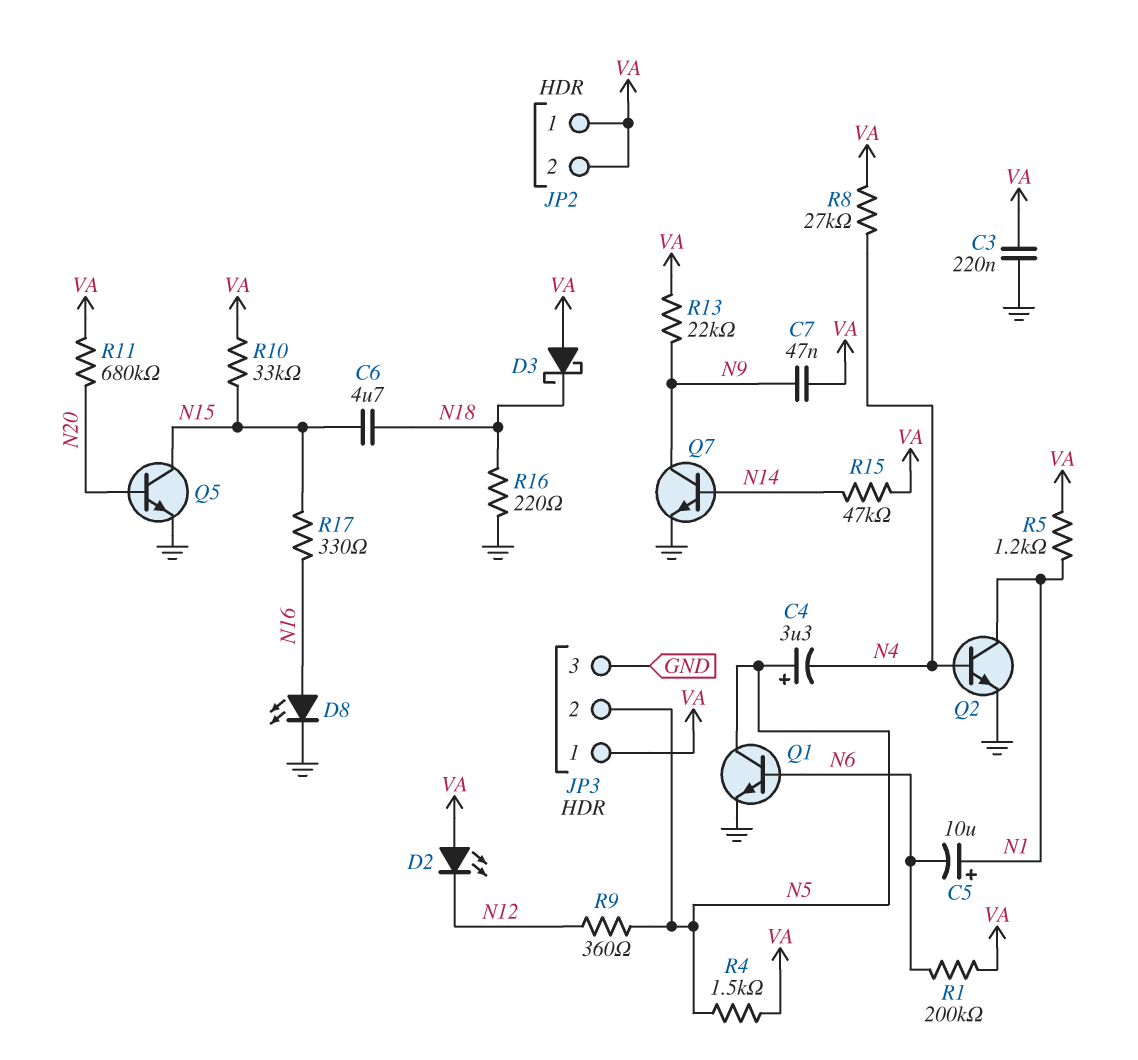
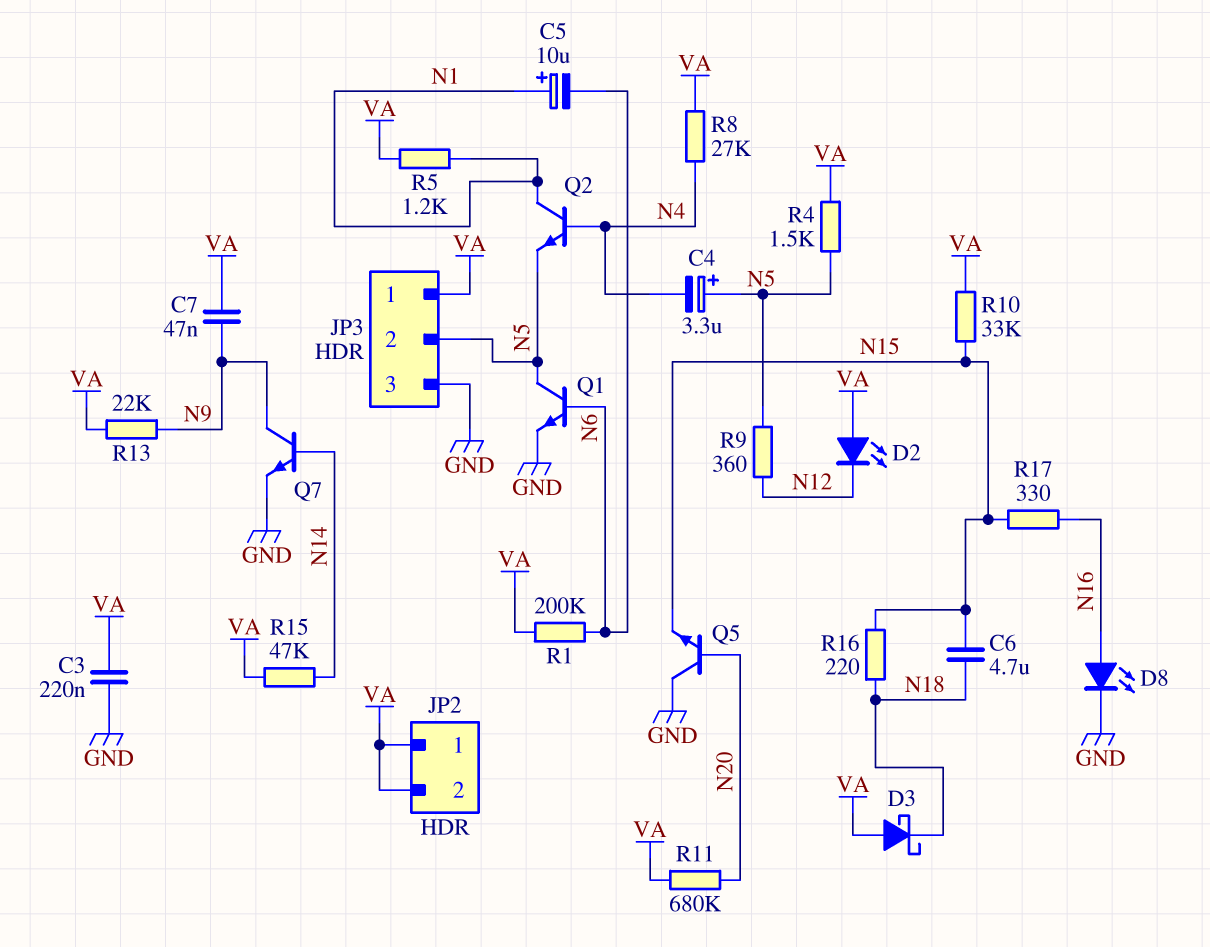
Q2: NPN (B N4, C N1, E GND) -> NPN (B N4, C N1, E N5)
Q5: NPN (B N20, C N15, E GND) -> NPN (B N20, C GND, E N15)
R16: 220 (GND, N18) -> 220 (N15, N18)

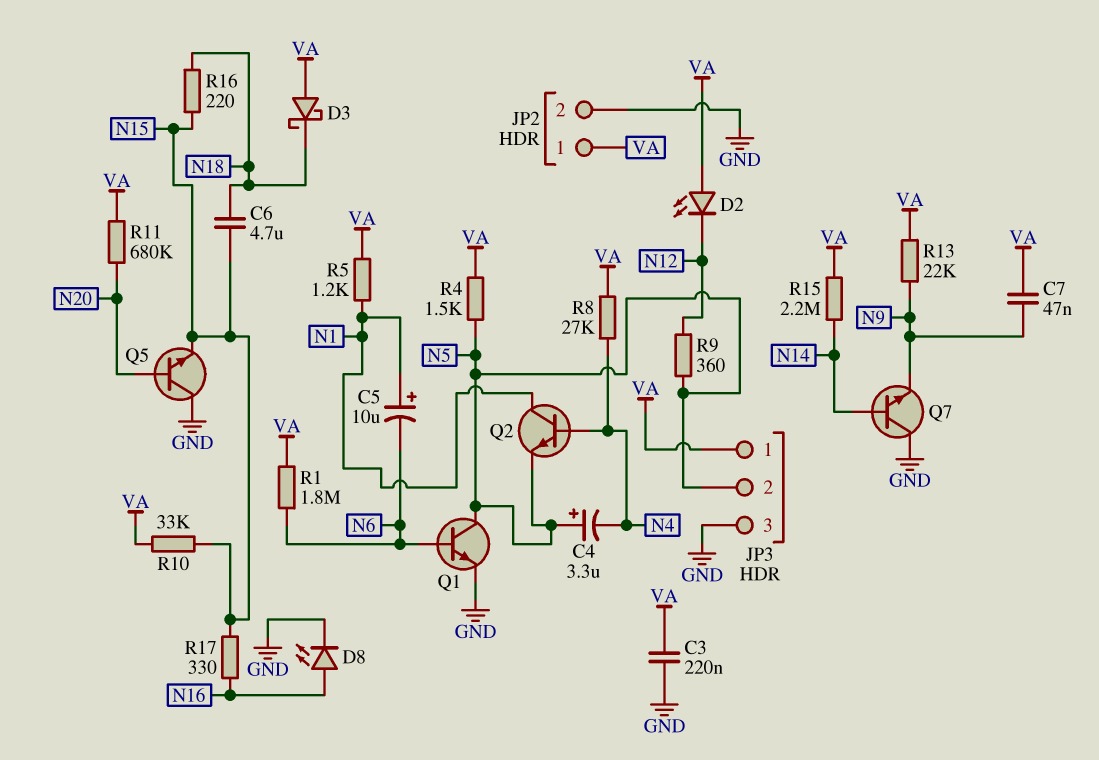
JP2 pin 2: VA -> GND
Q7: NPN (B N14, C N9, E GND) -> NPN (B N14, C GND, E N9)
R1: 200k (N6, VA) -> 1.8M (N6, VA)
R15: 47k (N14, VA) -> 2.2M (N14, VA)

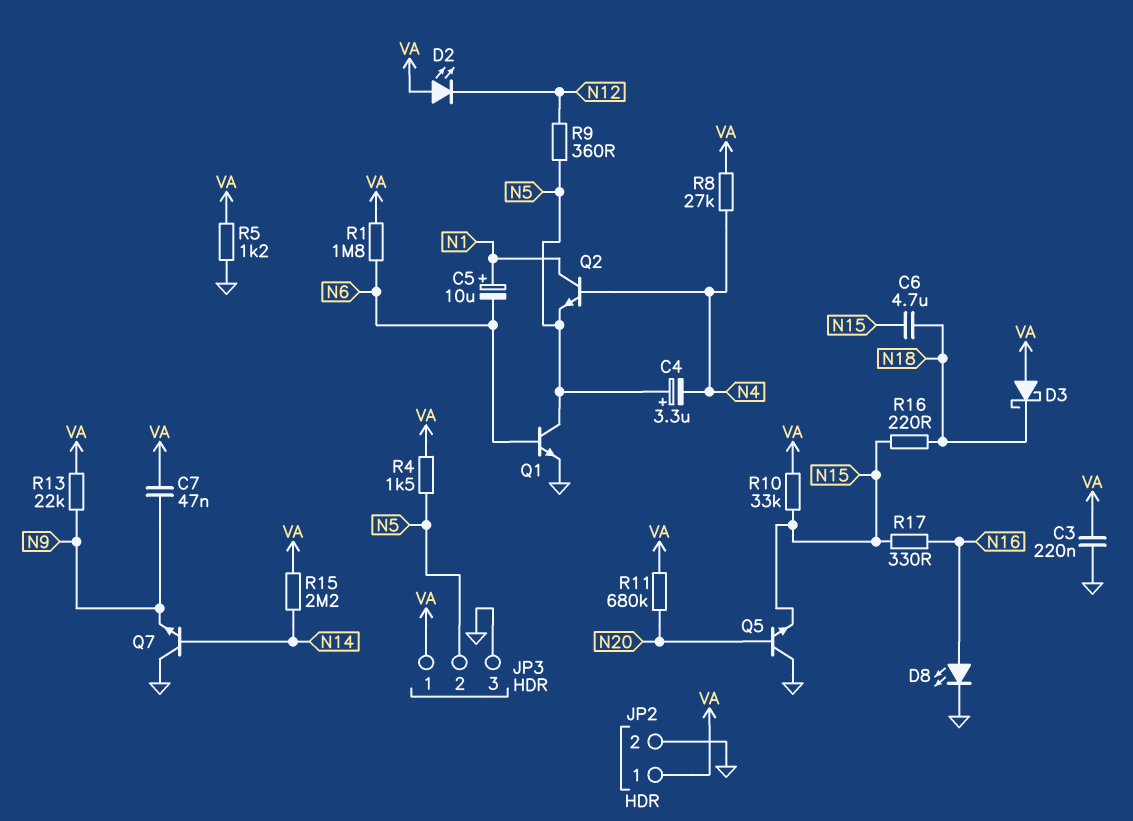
R5: 1.2k (N1, VA) -> 1.2k (GND, VA)

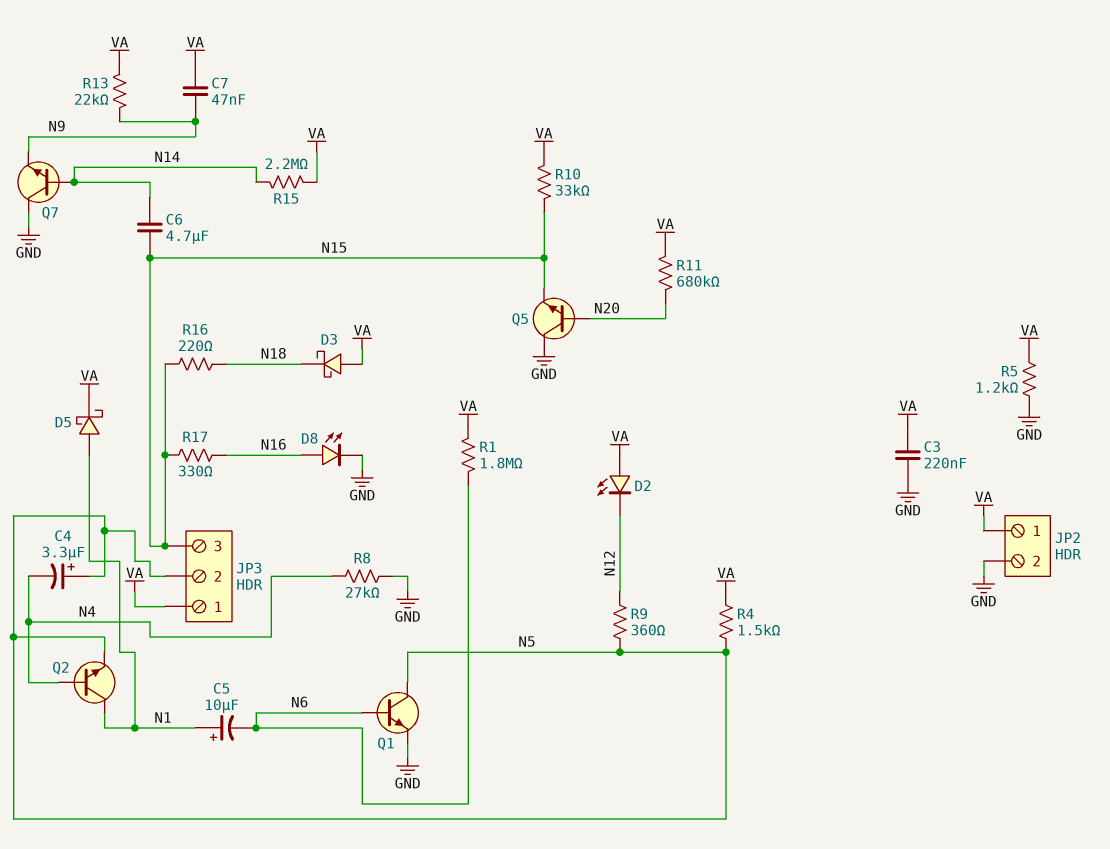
C6: 4.7uF (N15, N18) -> 4.7uF (N14, N15)
D5: none -> schottky (A N1, K VA)
JP3 pin 3: GND -> N15
R8: 27k (N4, VA) -> 27k (GND, N4)

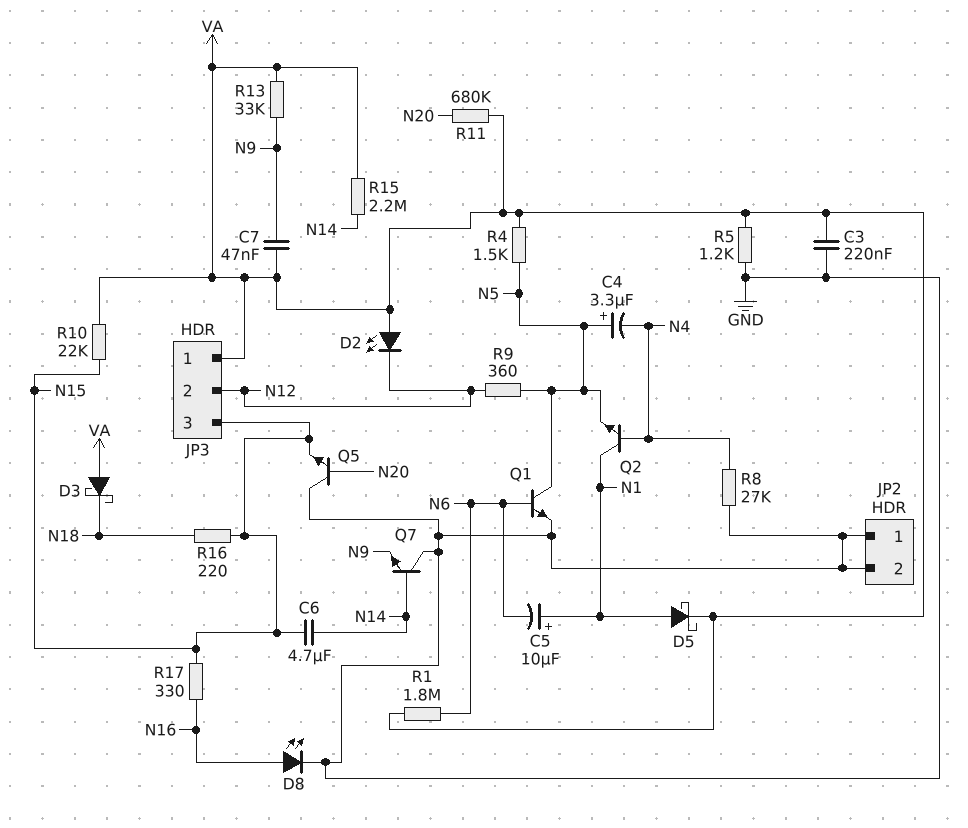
JP2 pin 1: VA -> GND
JP3 pin 2: N5 -> N12
R10: 33k (N15, VA) -> 22k (N15, VA)
R13: 22k (N9, VA) -> 33k (N9, VA)

